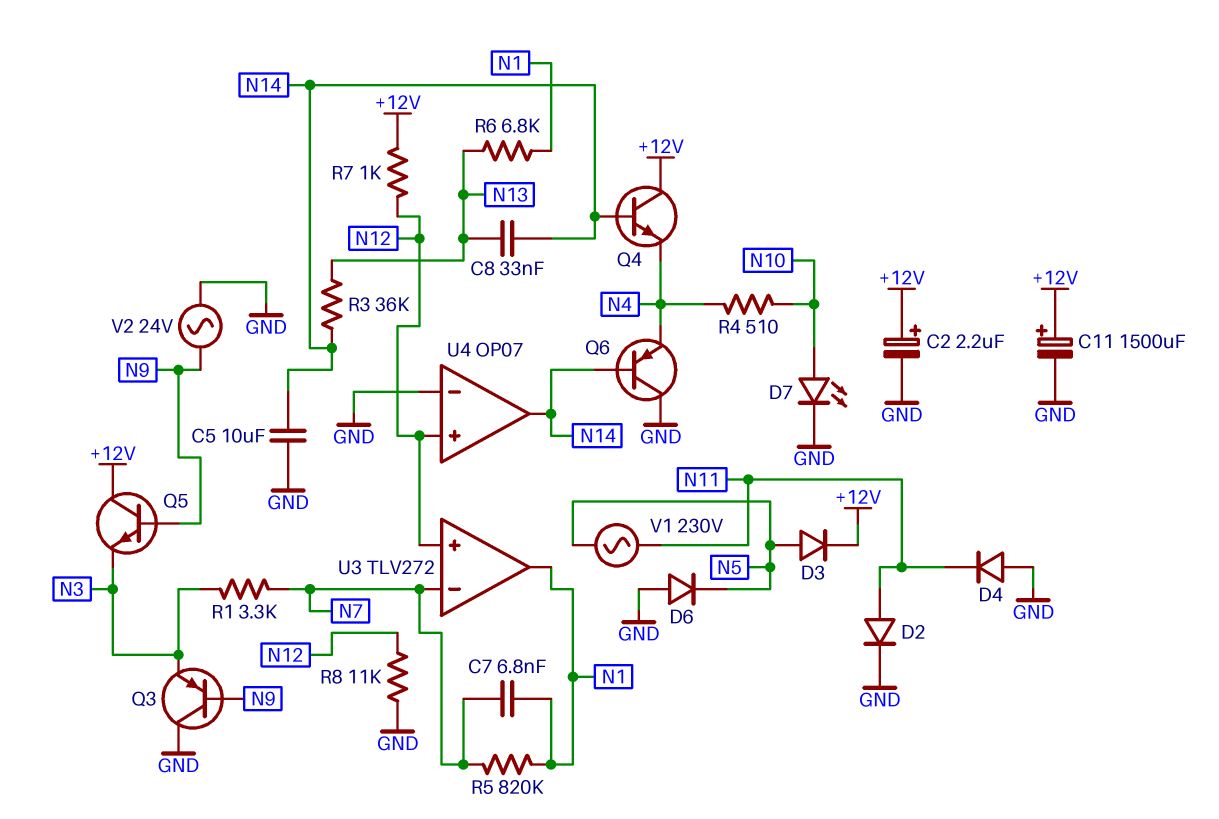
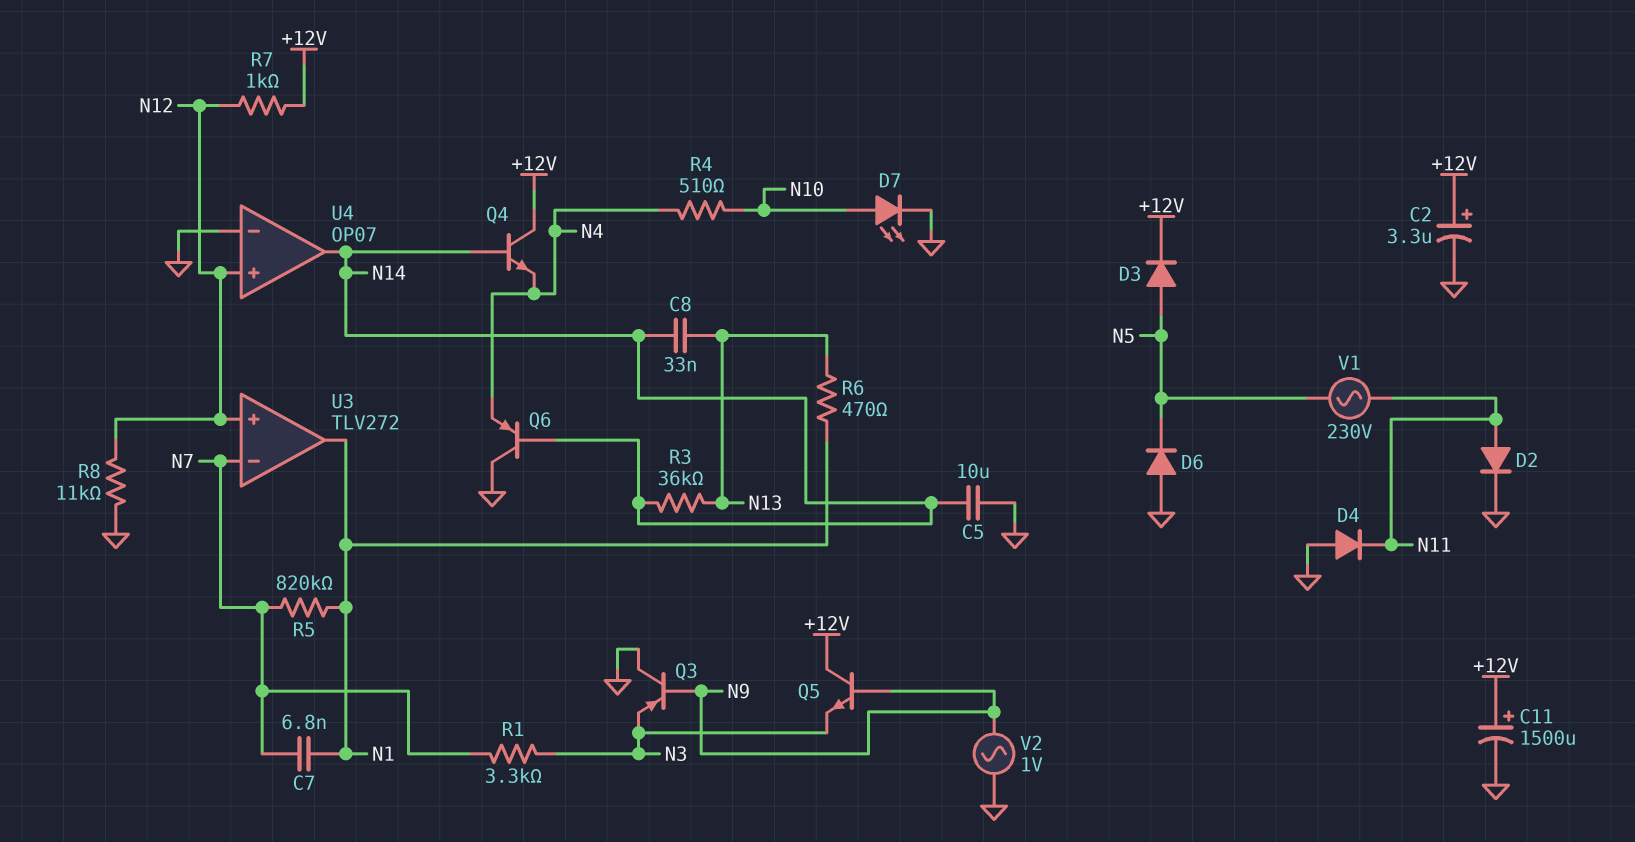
C2: 2.2uF (plus +12V, minus GND) -> 3.3uF (plus +12V, minus GND)
R6: 6.8k (N1, N13) -> 470 (N1, N13)
V2: AC 24V (GND, N9) -> AC 1V (GND, N9)

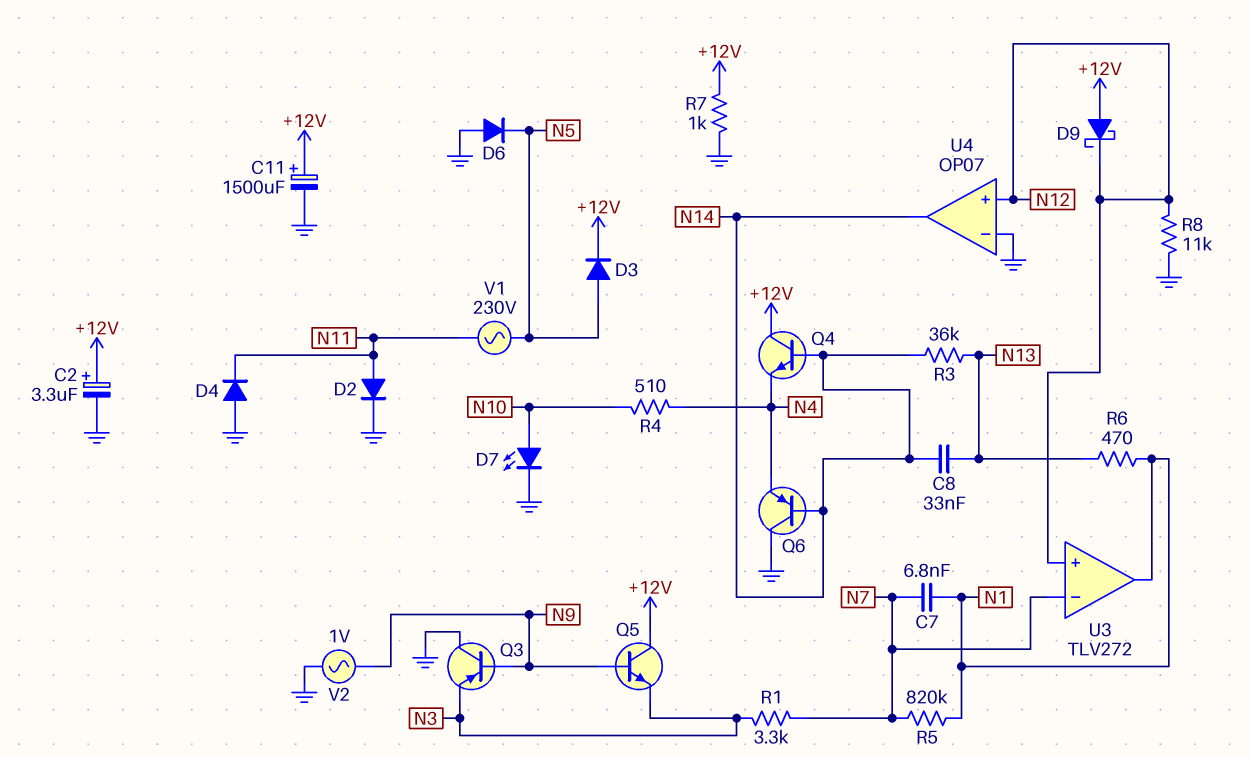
C5: 10uF (GND, N14) -> none
D9: none -> schottky (A +12V, K N12)
R7: 1k (+12V, N12) -> 1k (+12V, GND)

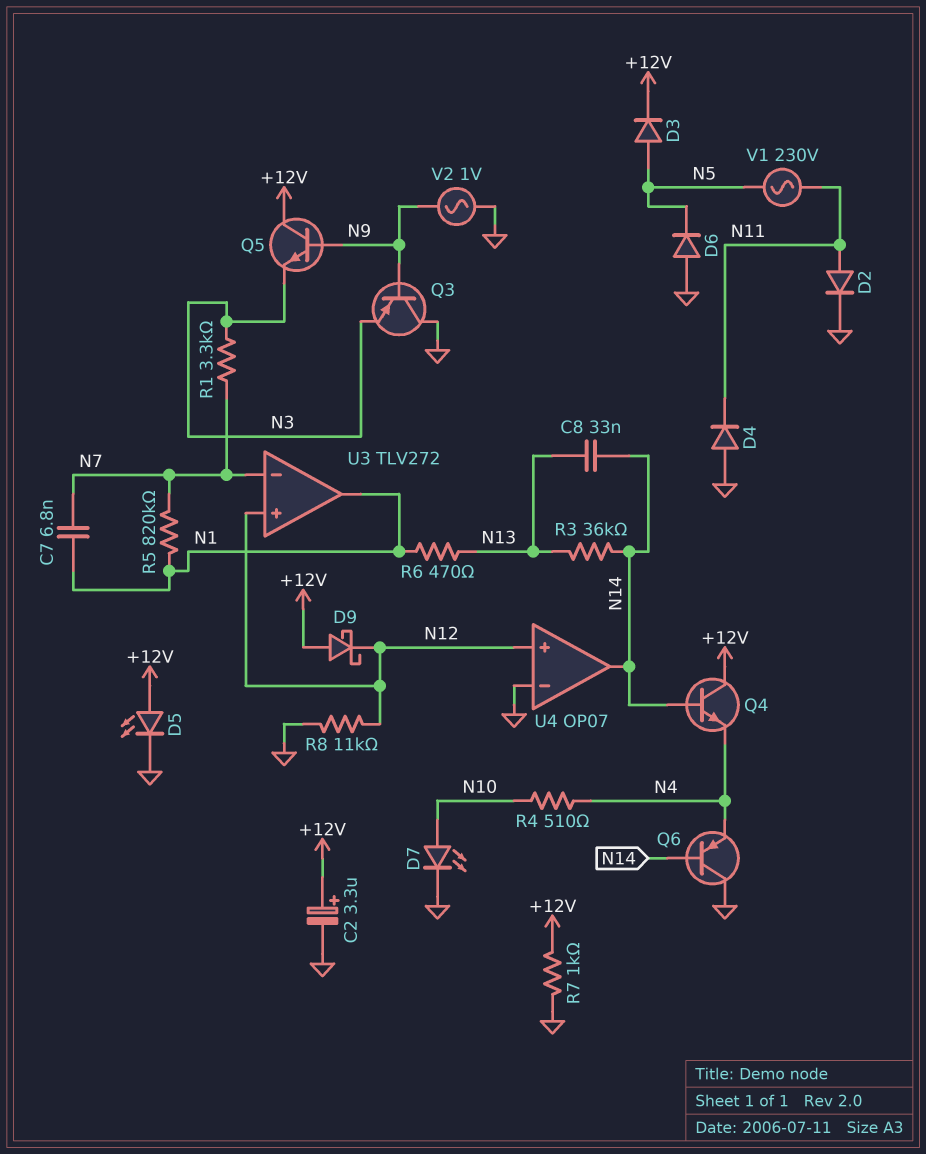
C11: 1500uF (plus +12V, minus GND) -> none
D5: none -> LED (A +12V, K GND)

